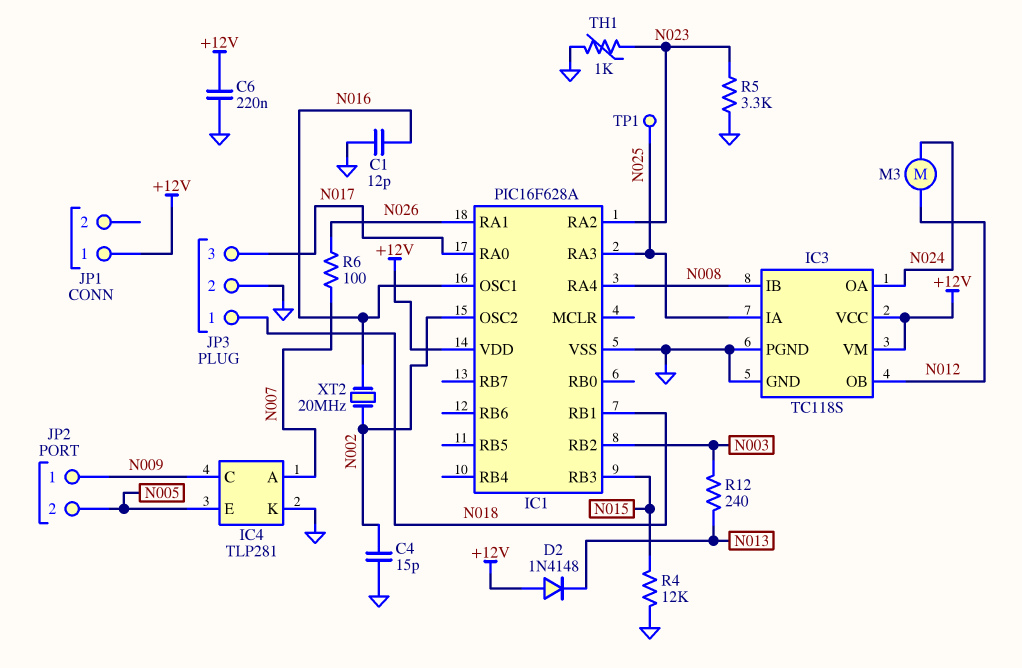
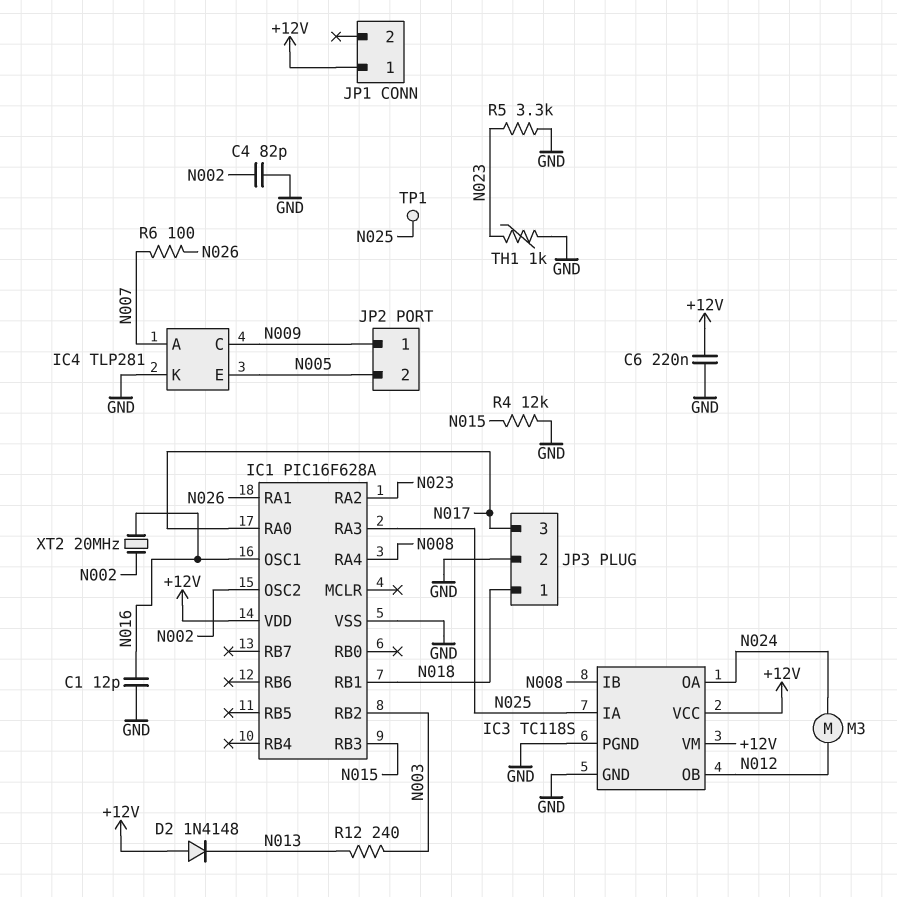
C4: 15pF (GND, N002) -> 82pF (GND, N002)

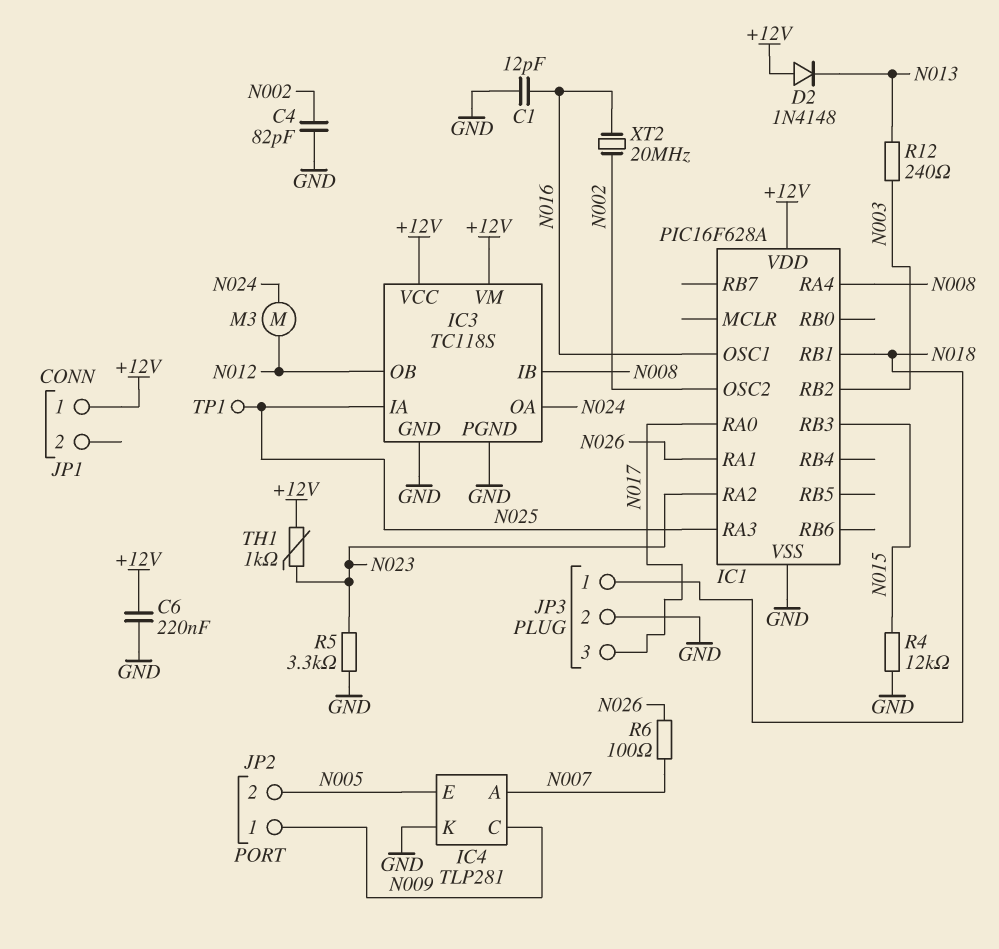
TH1: 1k (GND, N023) -> 1k (+12V, N023)

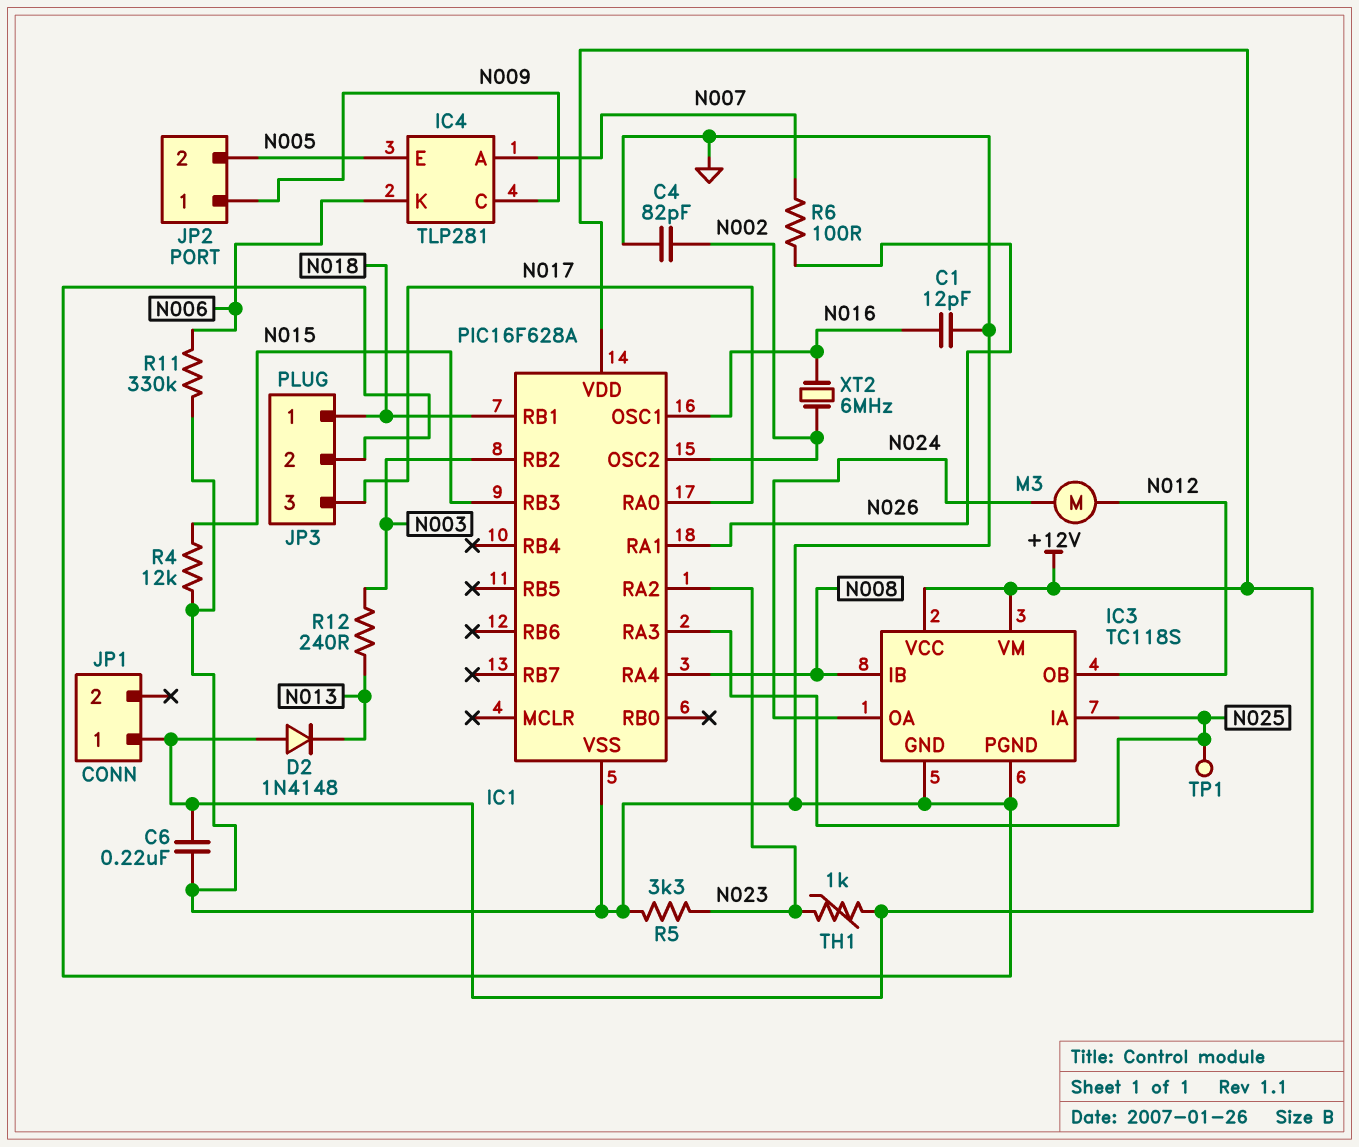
IC4 pin K: GND -> N006
R11: none -> 330k (GND, N006)
XT2: 20MHz (N002, N016) -> 6MHz (N002, N016)

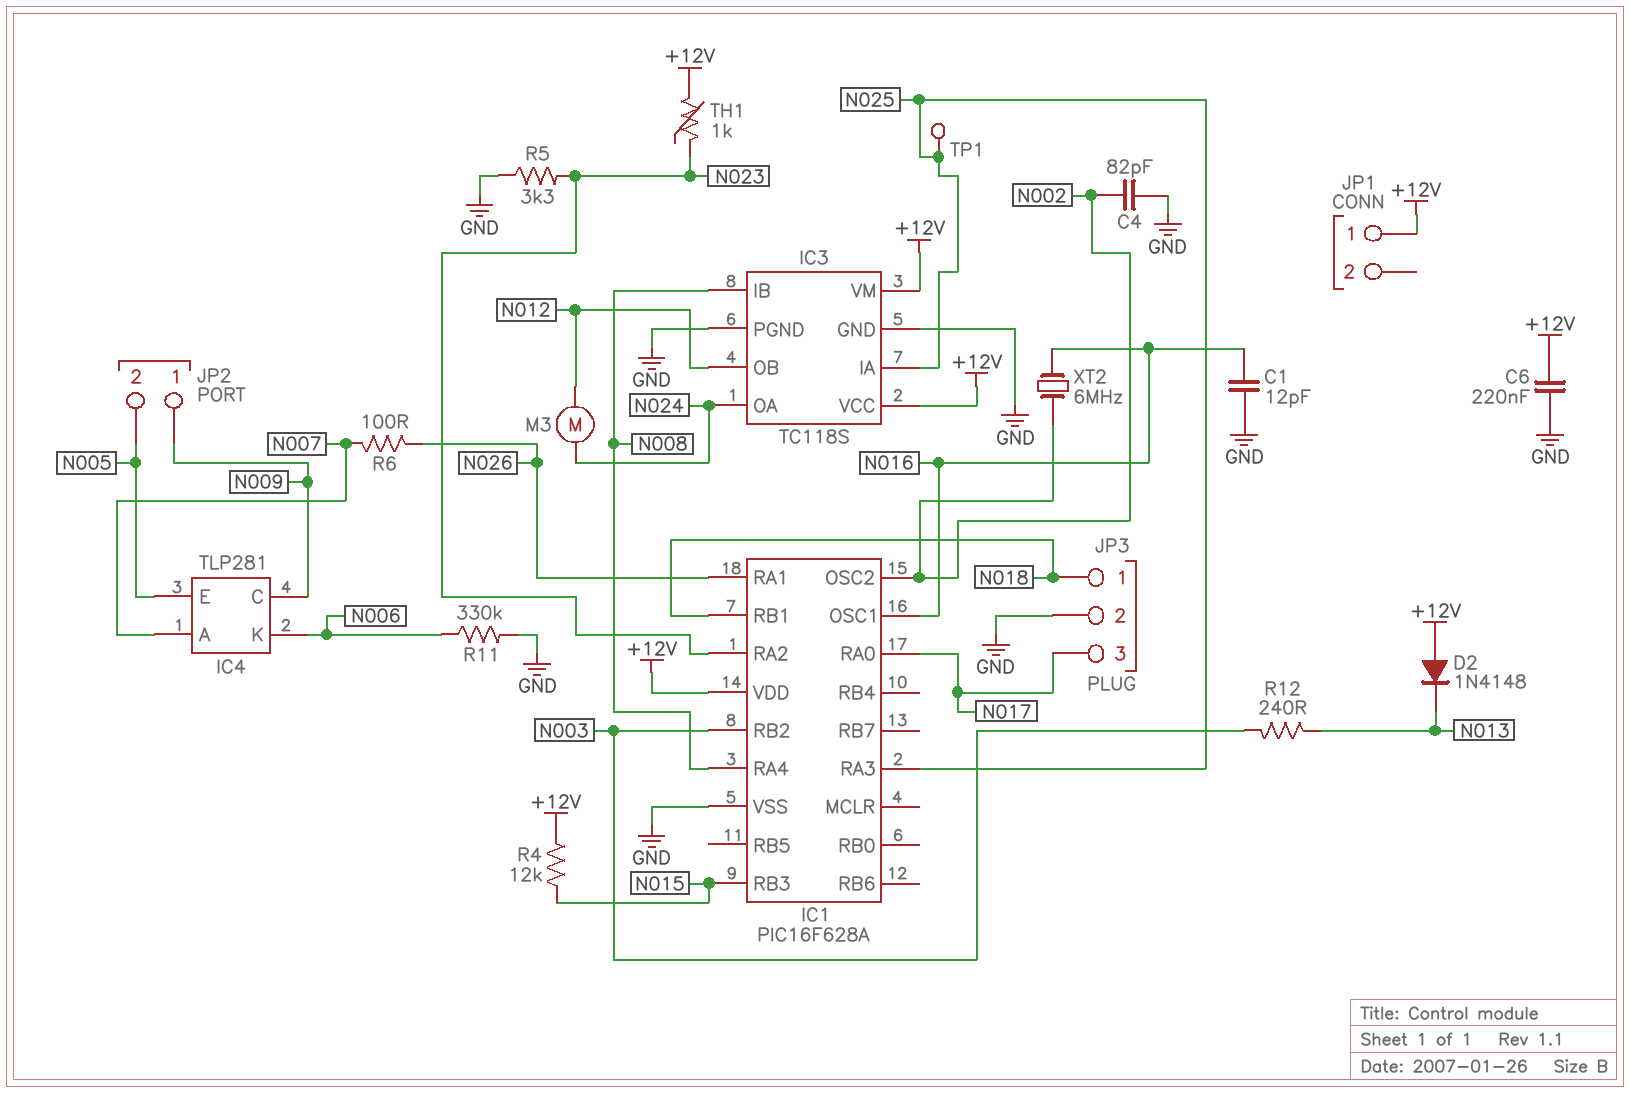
R4: 12k (GND, N015) -> 12k (+12V, N015)

